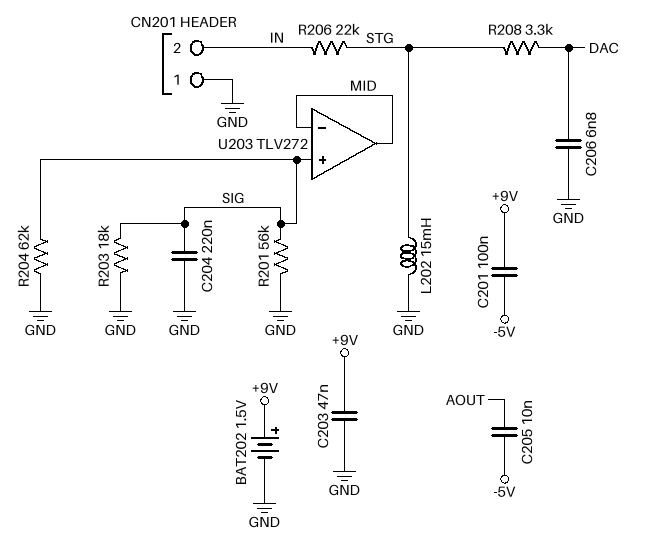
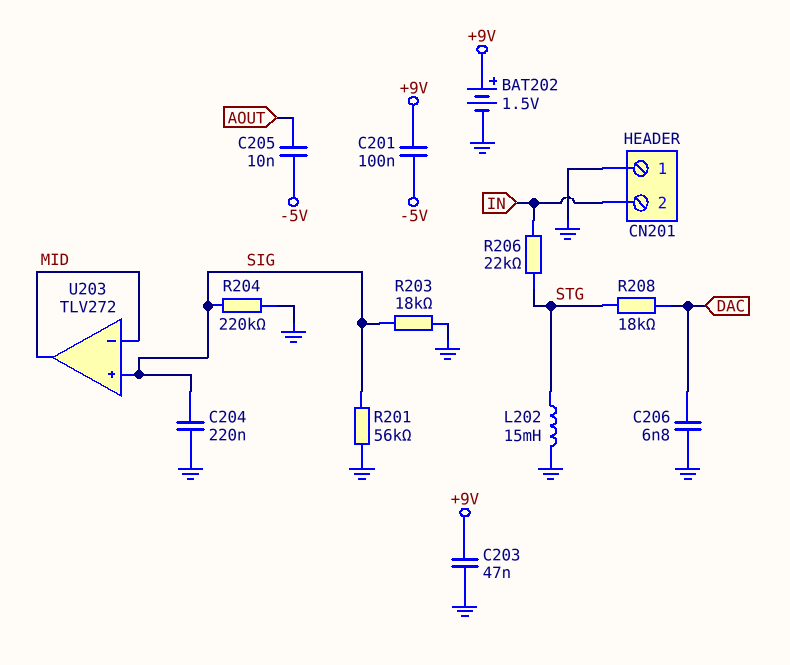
R204: 62k (GND, SIG) -> 220k (GND, SIG)
R208: 3.3k (DAC, STG) -> 18k (DAC, STG)

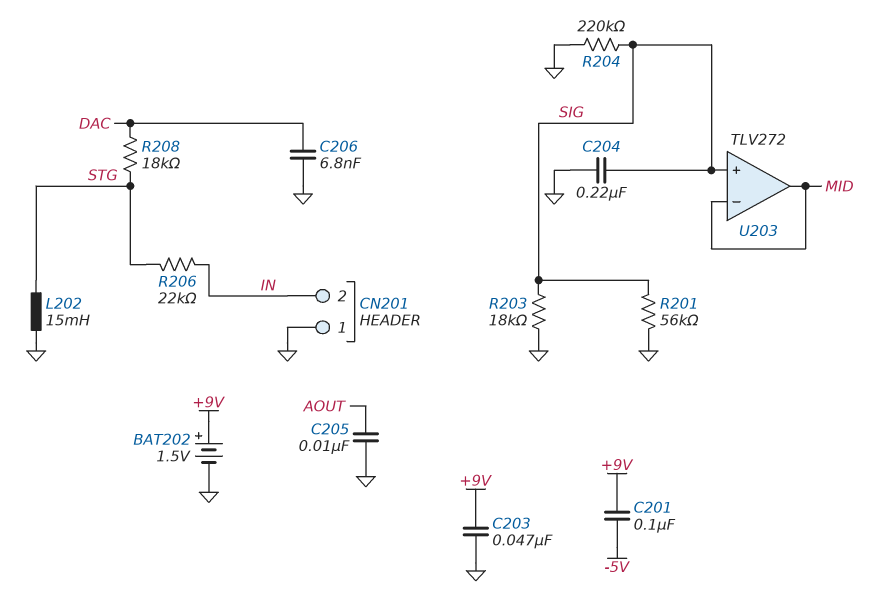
C205: 10nF (-5V, AOUT) -> 10nF (AOUT, GND)

